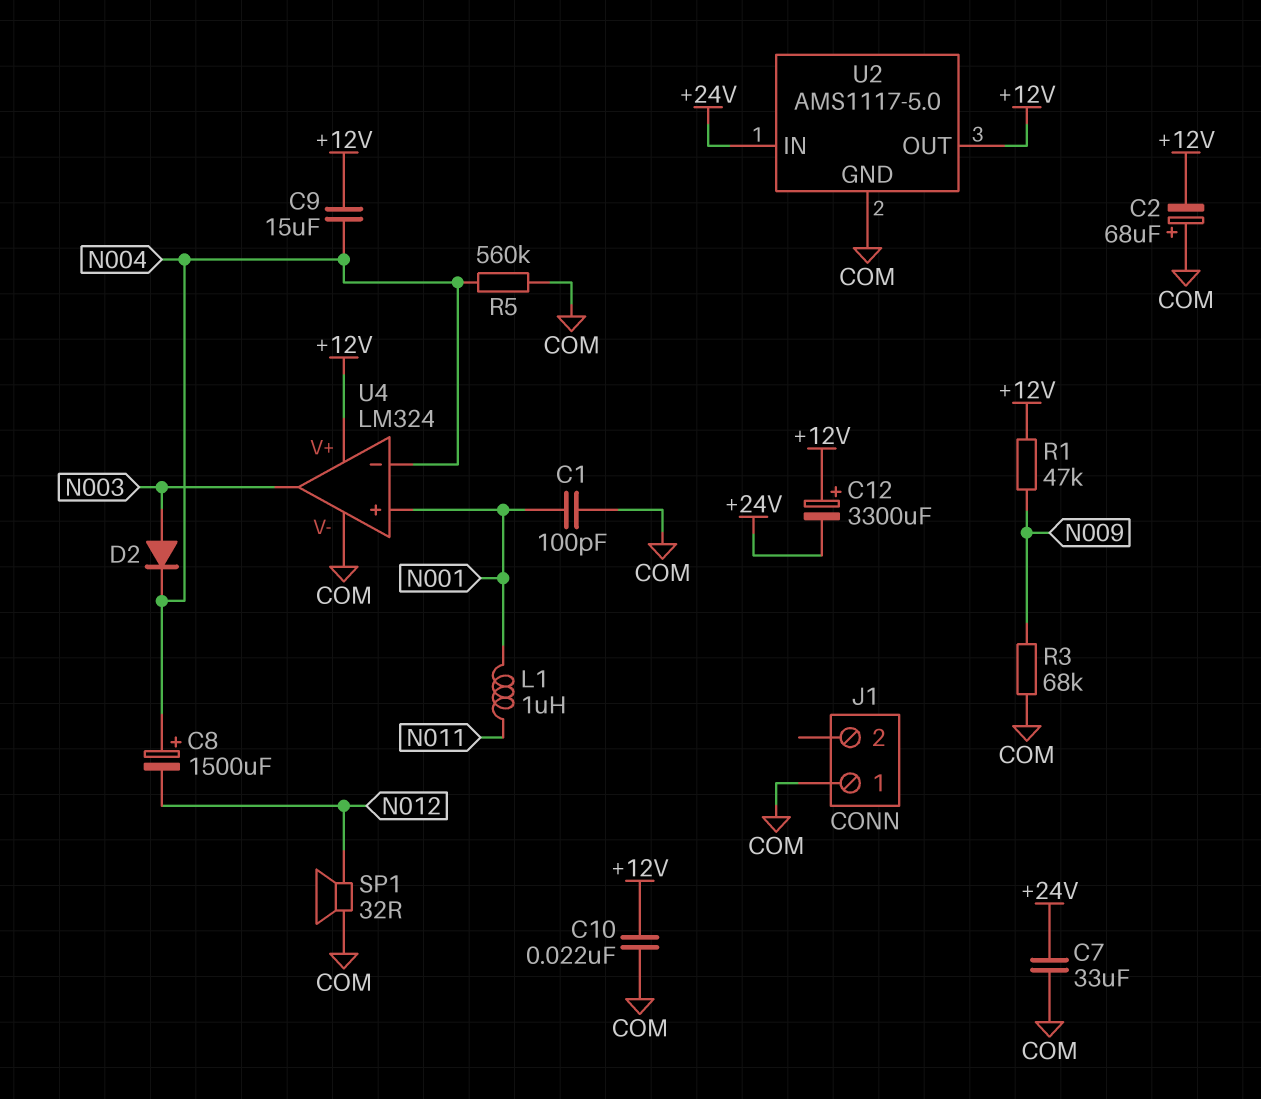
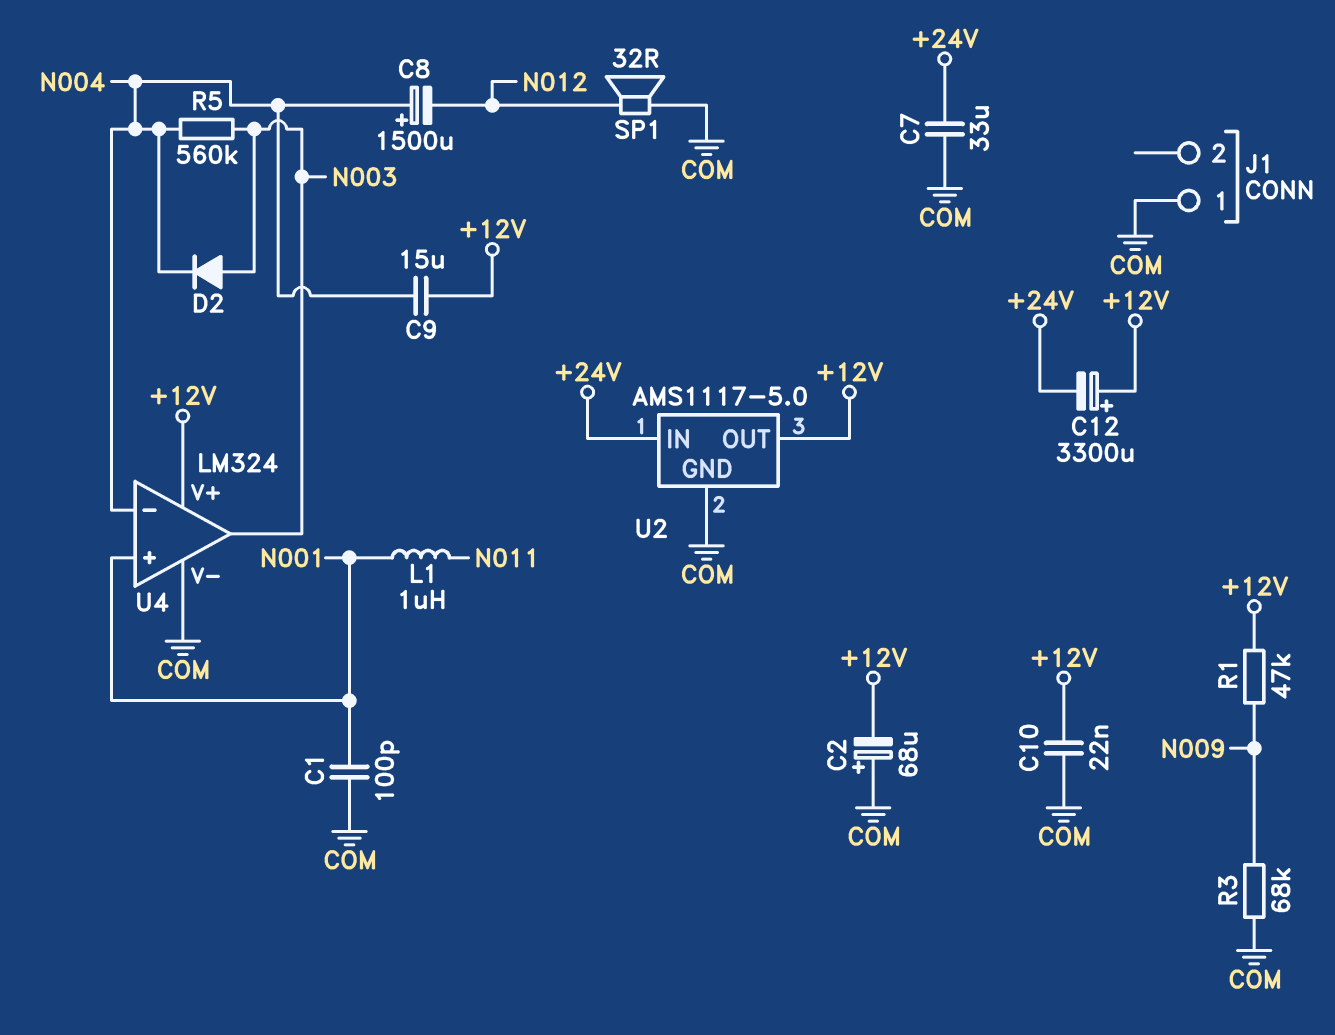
R5: 560k (COM, N004) -> 560k (N003, N004)

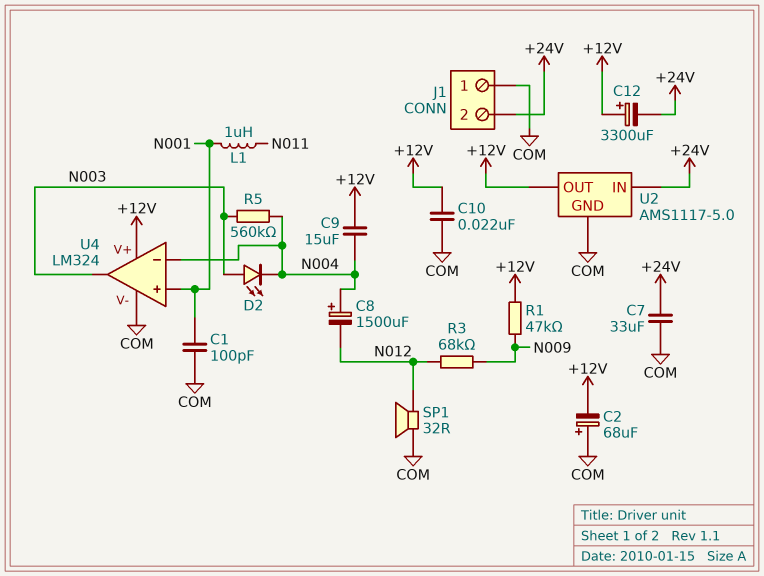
D2: diode (A N003, K N004) -> LED (A N003, K N004)
J1 pin 2: none -> +24V
R3: 68k (COM, N009) -> 68k (N009, N012)

